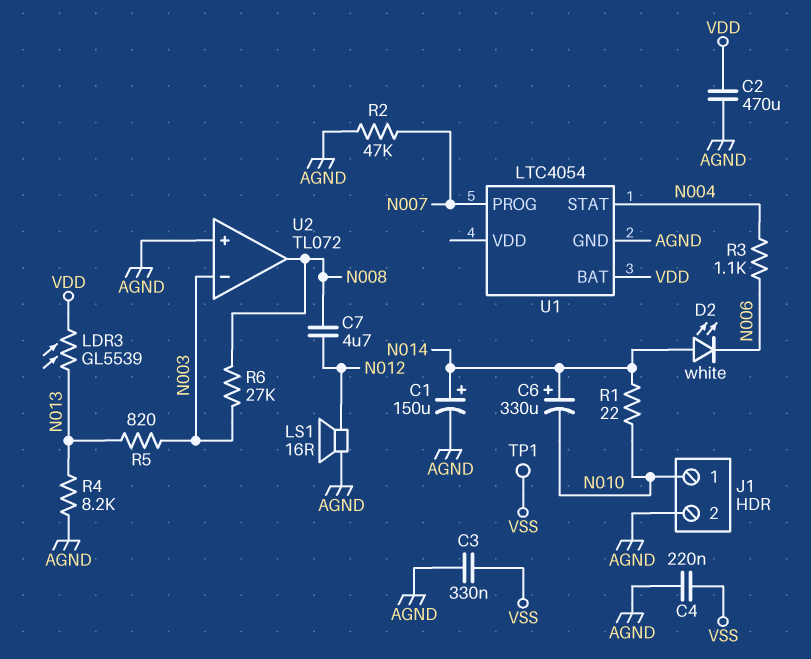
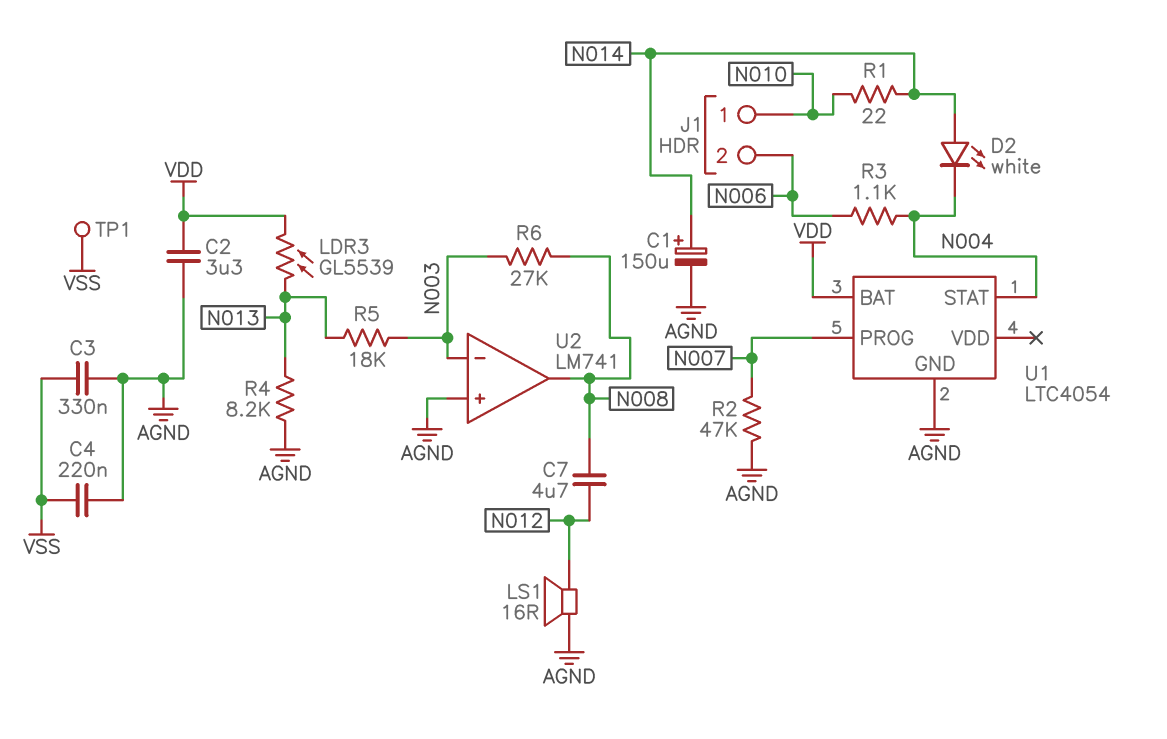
C2: 470uF (AGND, VDD) -> 3.3uF (AGND, VDD)
C6: 330uF (plus N014, minus N010) -> none
D2: LED white (A N014, K N006) -> LED white (A N014, K N004)
J1 pin 2: AGND -> N006
R5: 820 (N003, N013) -> 18k (N003, N013)
U2: TL072 -> LM741

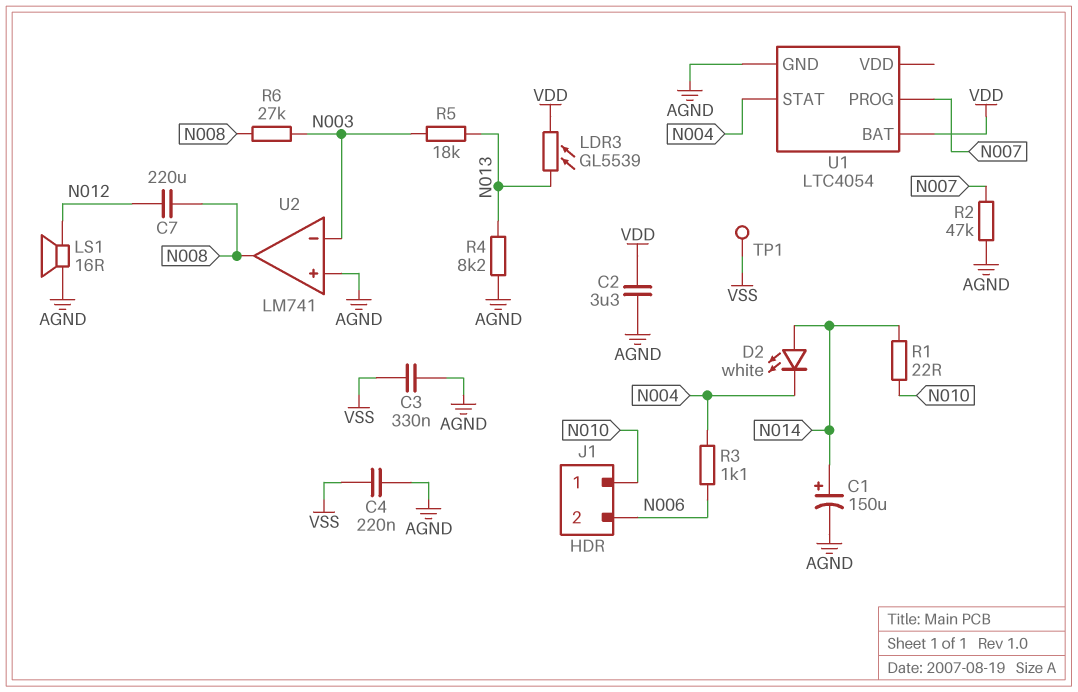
C7: 4.7uF (N008, N012) -> 220uF (N008, N012)

